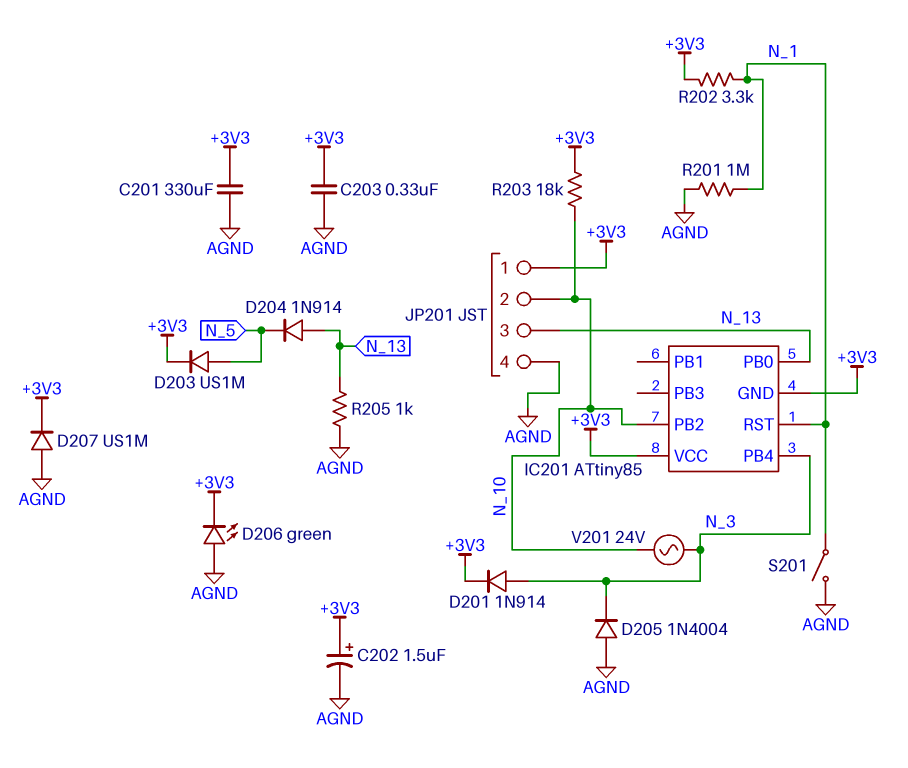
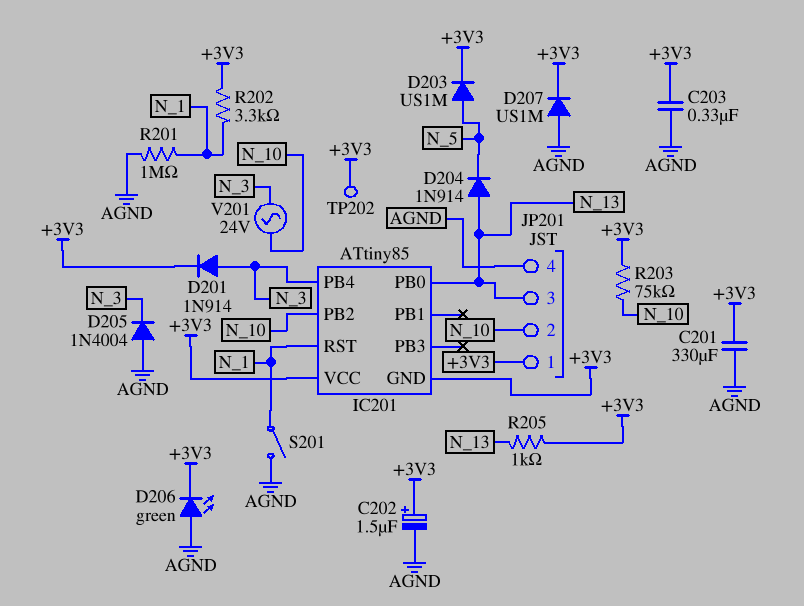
R203: 18k (+3V3, N_10) -> 75k (+3V3, N_10)
R205: 1k (AGND, N_13) -> 1k (+3V3, N_13)
TP202: none -> test point (+3V3)

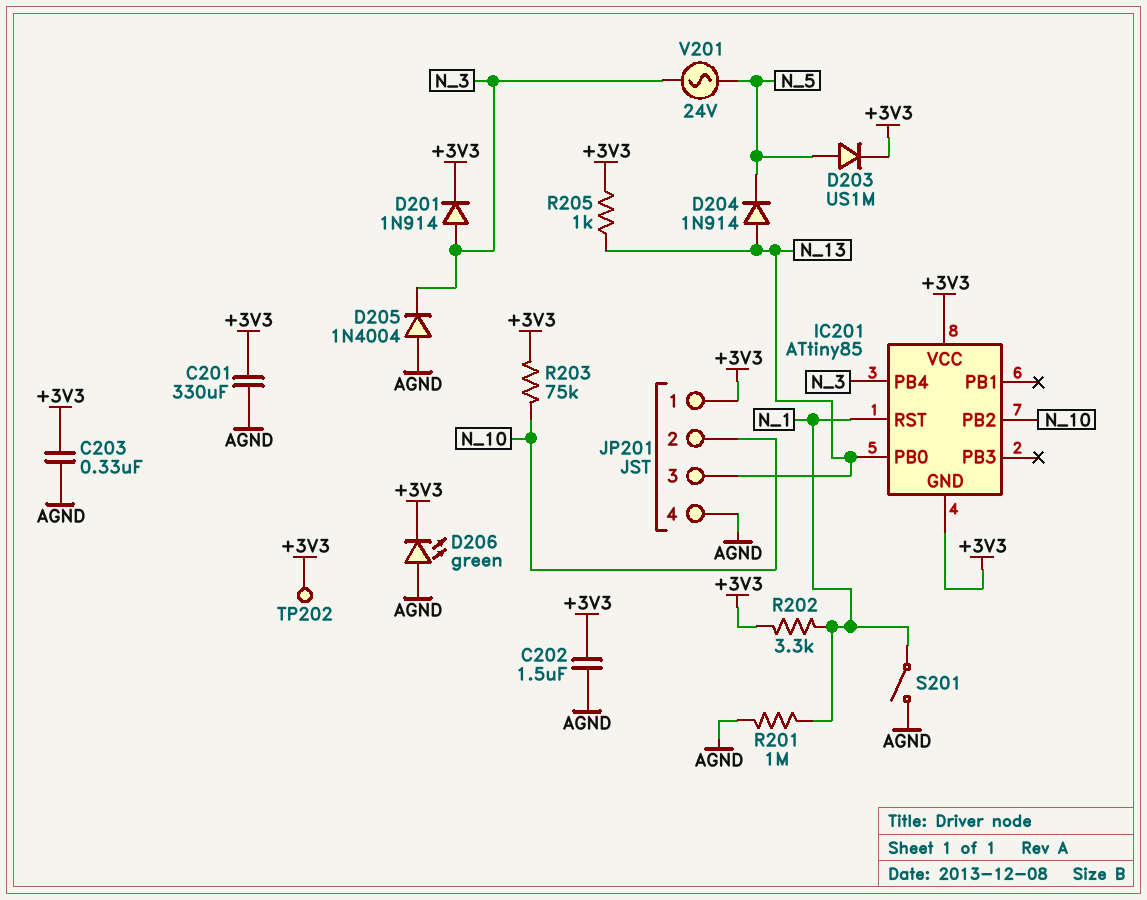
C202: 1.5uF (plus +3V3, minus AGND) -> 1.5uF (+3V3, AGND)
D207: diode US1M (A AGND, K +3V3) -> none
V201: AC 24V (N_3, N_10) -> AC 24V (N_3, N_5)

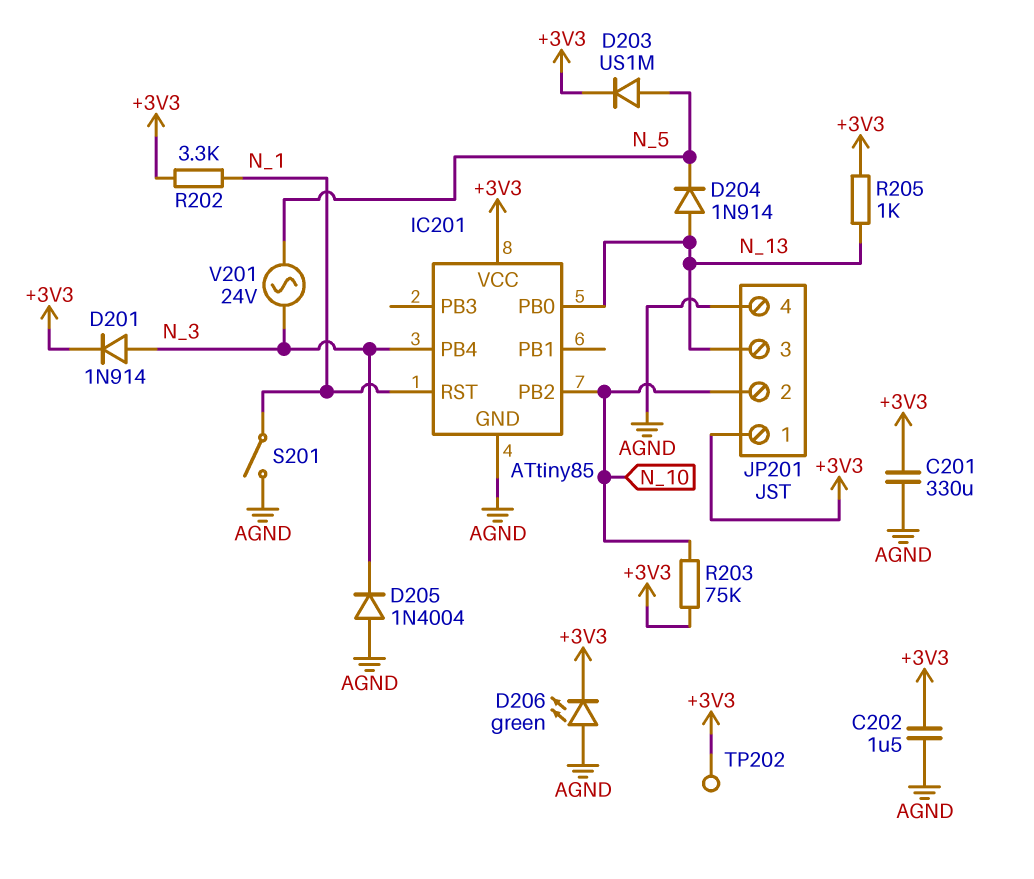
C203: 330nF (+3V3, AGND) -> none
IC201 pin GND: +3V3 -> AGND
R201: 1M (AGND, N_1) -> none

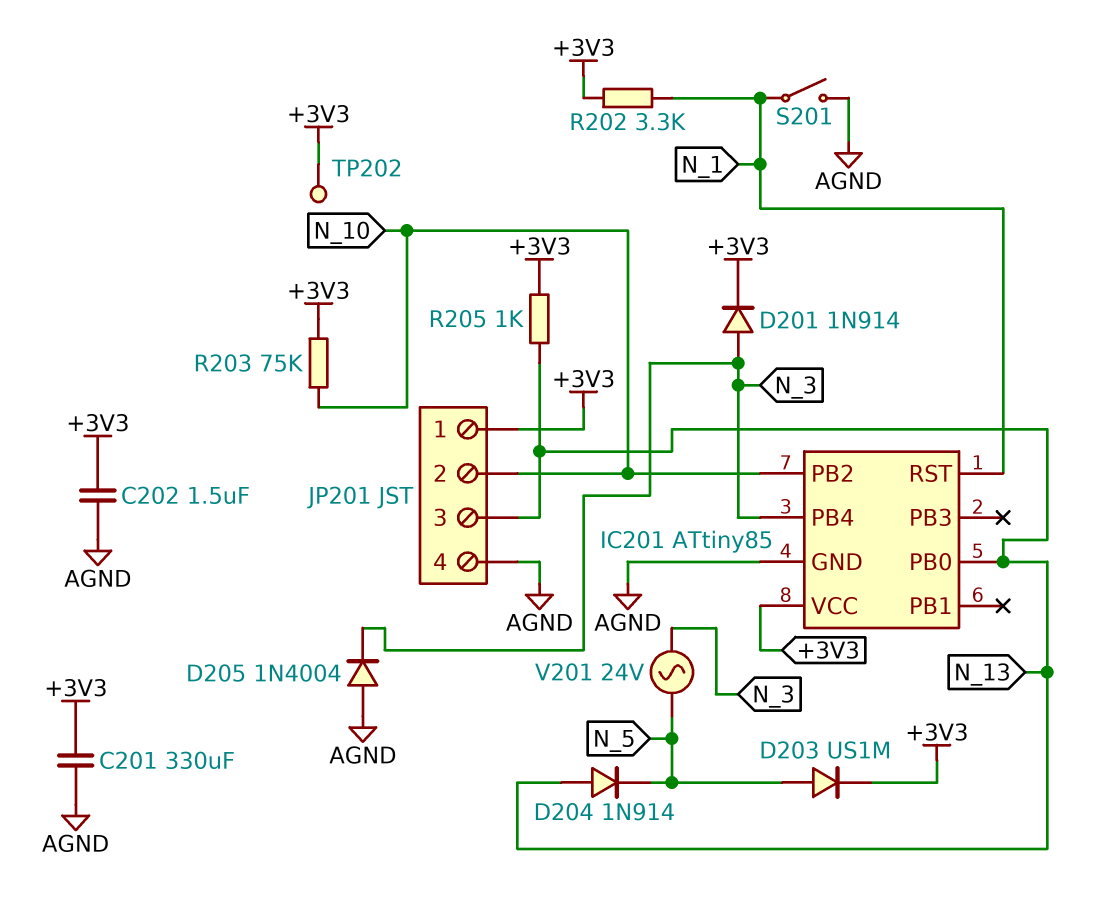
D206: LED green (A AGND, K +3V3) -> none

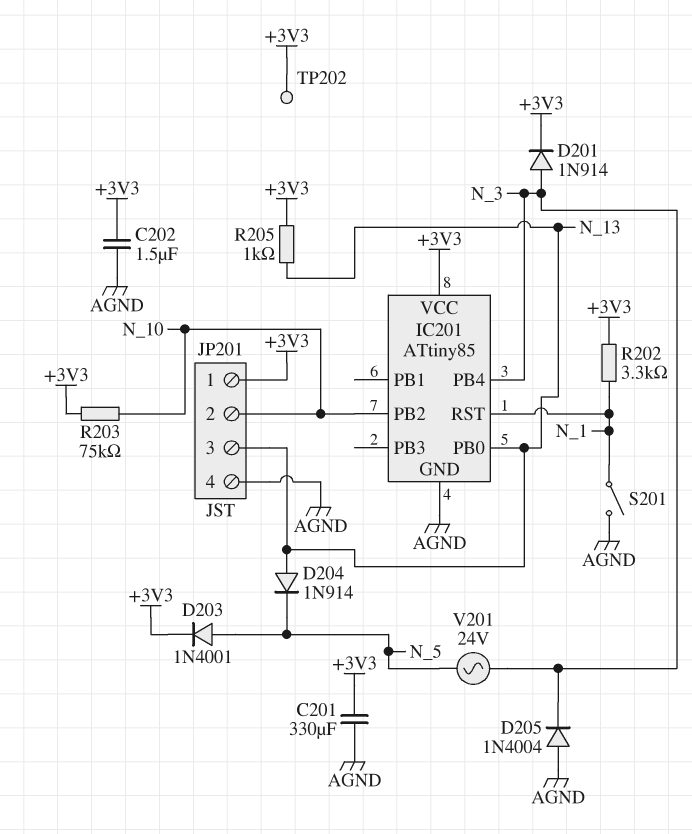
D203: diode US1M (A N_5, K +3V3) -> diode 1N4001 (A N_5, K +3V3)

